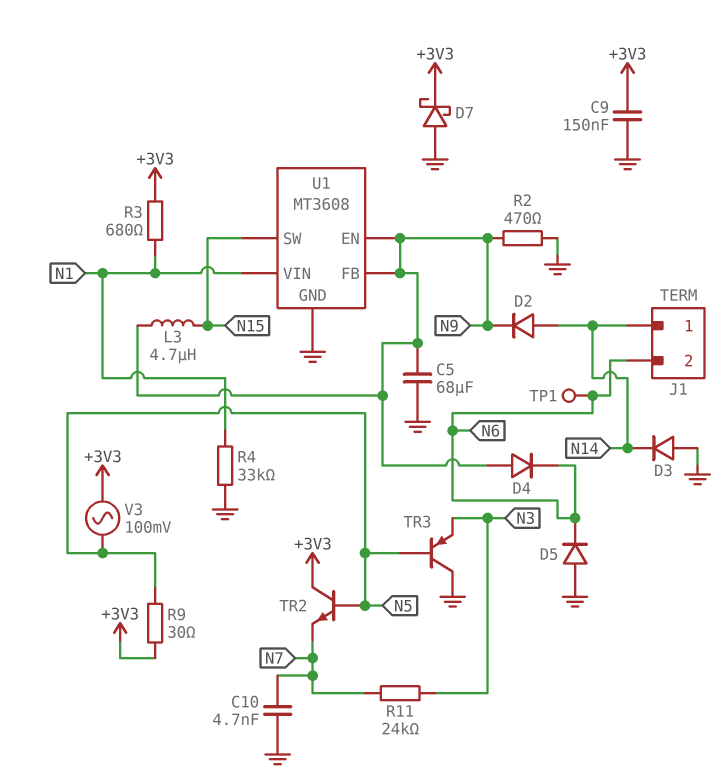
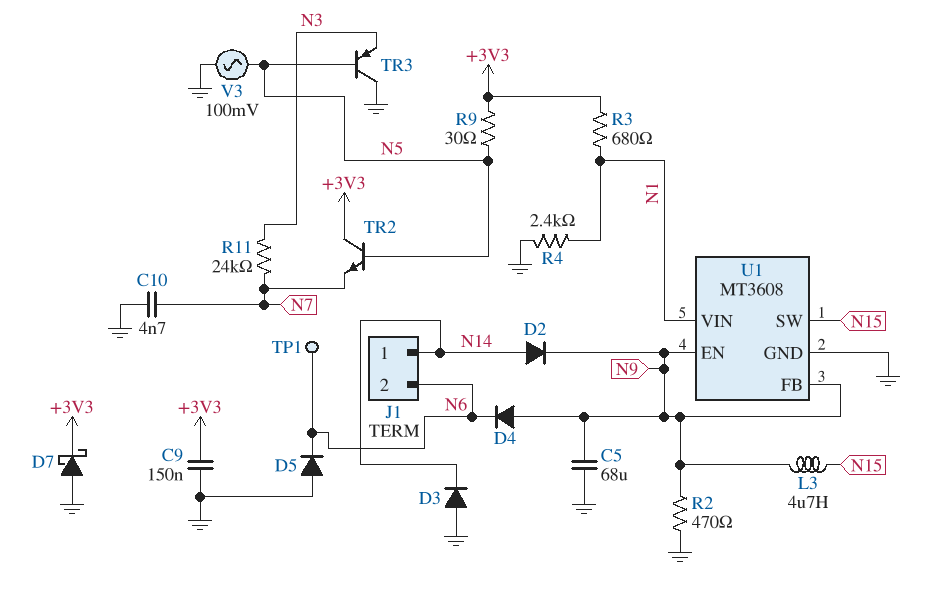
R4: 33k (GND, N1) -> 2.4k (GND, N1)
V3: AC 100mV (+3V3, N5) -> AC 100mV (GND, N5)

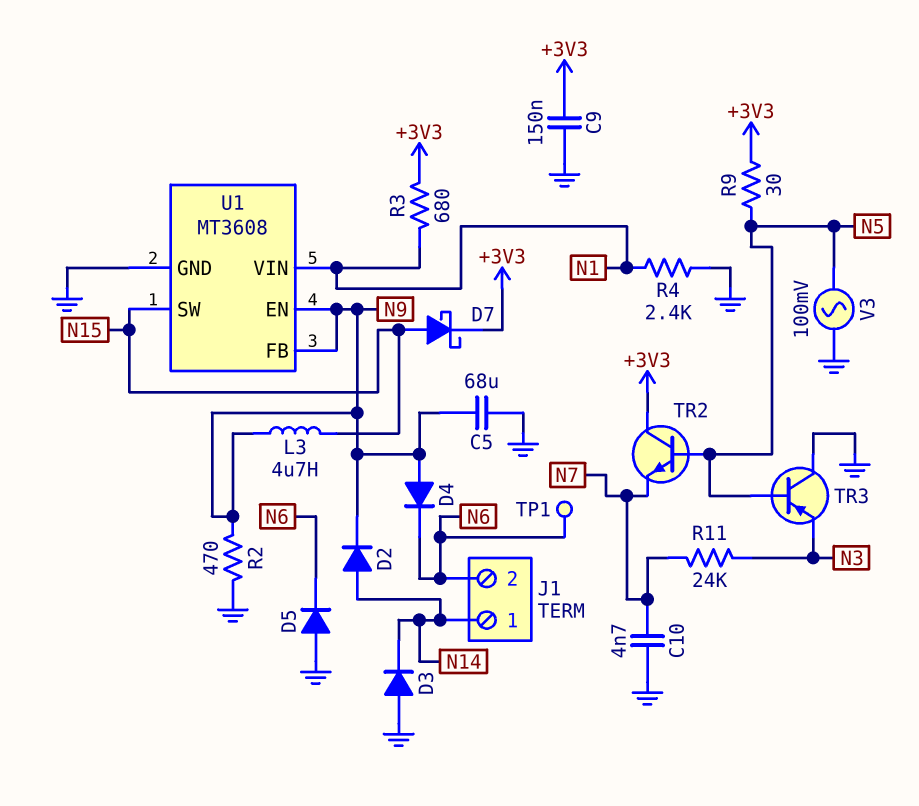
D7: schottky (A GND, K +3V3) -> schottky (A N15, K +3V3)

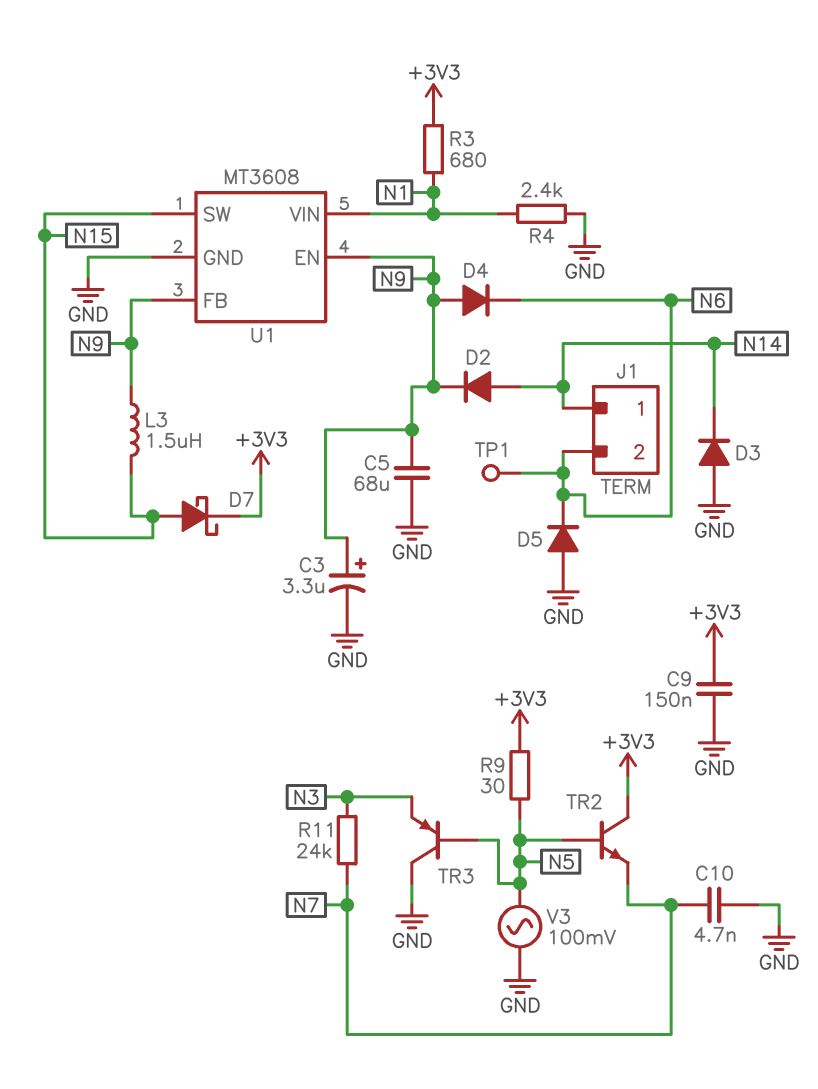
C3: none -> 3.3uF (plus N9, minus GND)
L3: 4.7uH (N9, N15) -> 1.5uH (N9, N15)
R2: 470 (GND, N9) -> none

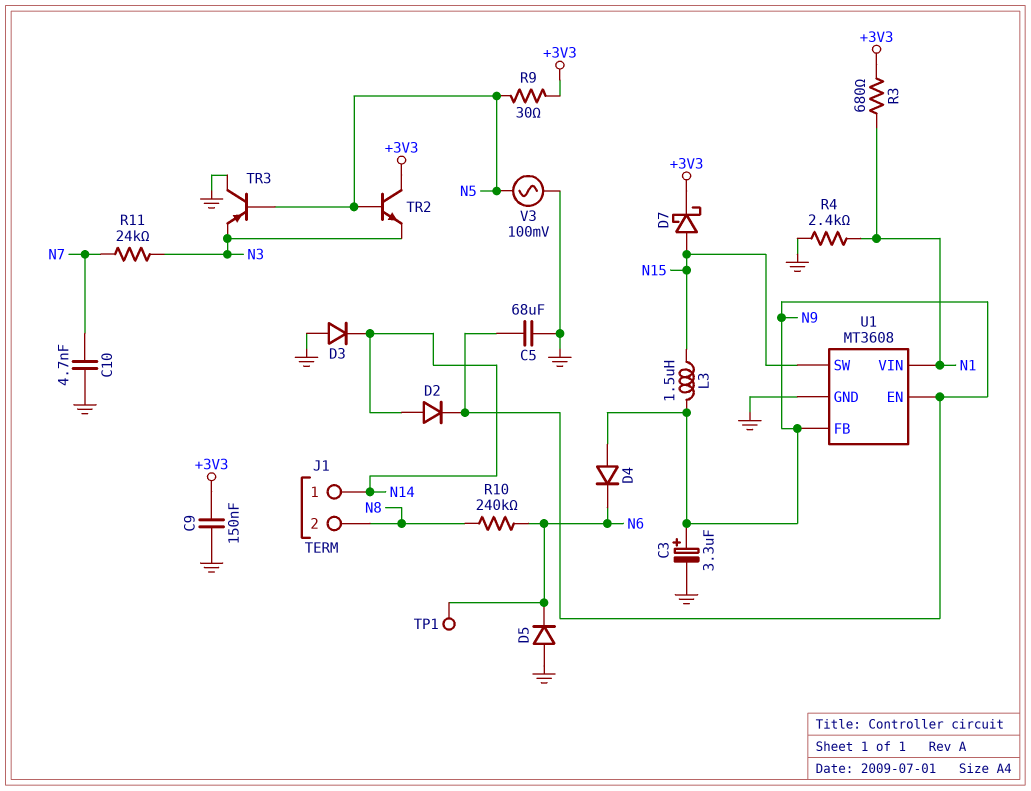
J1 pin 2: N6 -> N8
R10: none -> 240k (N6, N8)
TR2: NPN (B N5, C +3V3, E N7) -> NPN (B N5, C +3V3, E N3)

